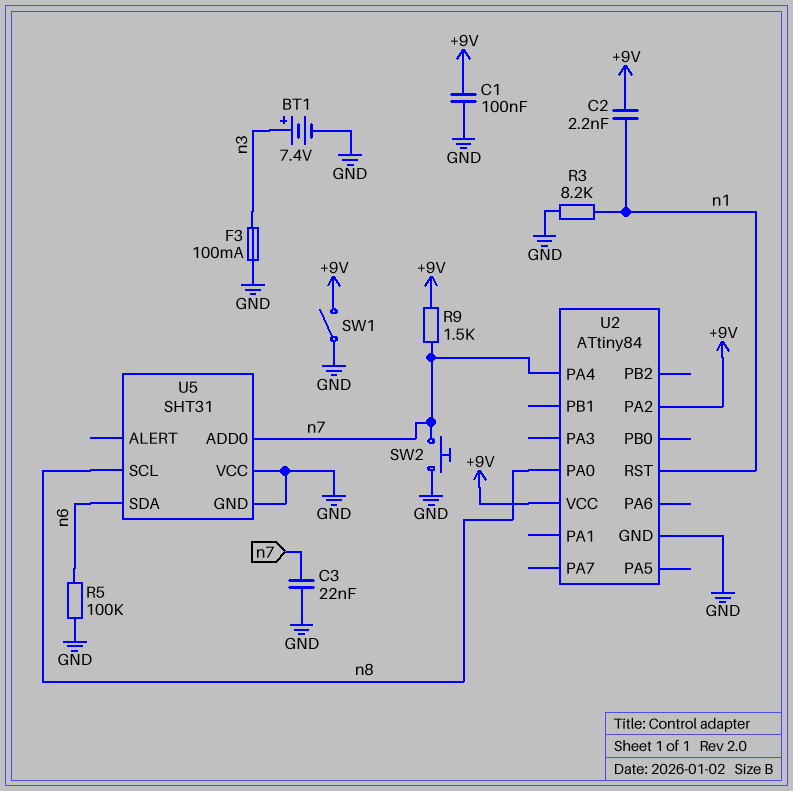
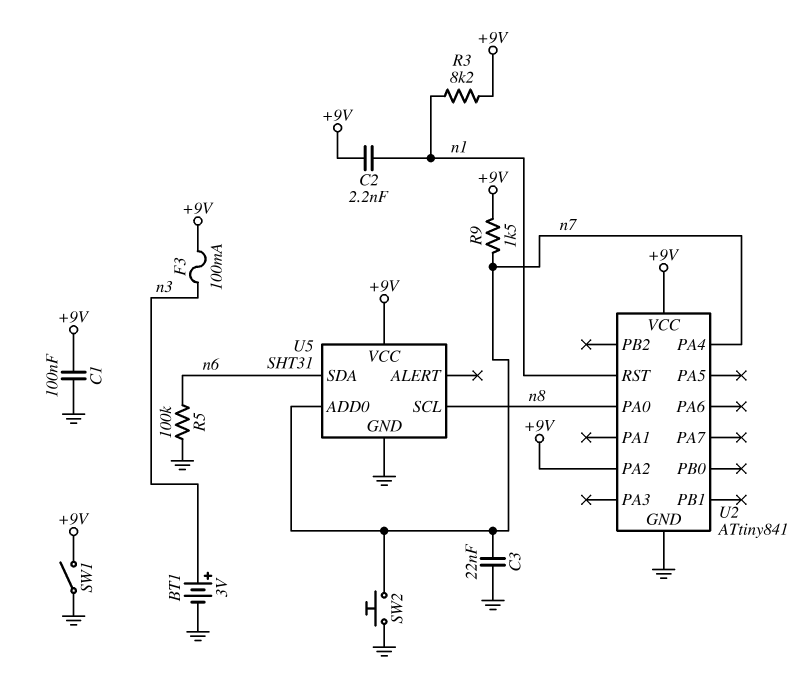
BT1: 7.4V (plus n3, minus GND) -> 3V (plus n3, minus GND)
F3: 100mA (GND, n3) -> 100mA (+9V, n3)
R3: 8.2k (GND, n1) -> 8.2k (+9V, n1)
U2: ATtiny84 -> ATtiny841
U5 pin VCC: GND -> +9V

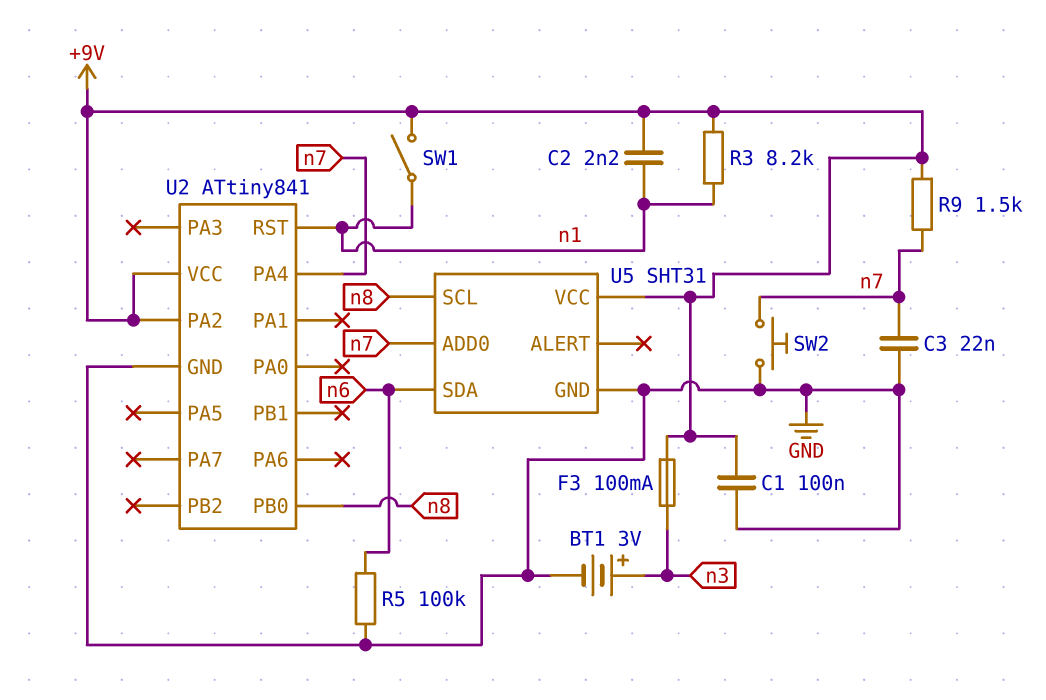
SW1: switch (+9V, GND) -> switch (+9V, n1)
U2 pin PA0: n8 -> none
U2 pin PB0: none -> n8

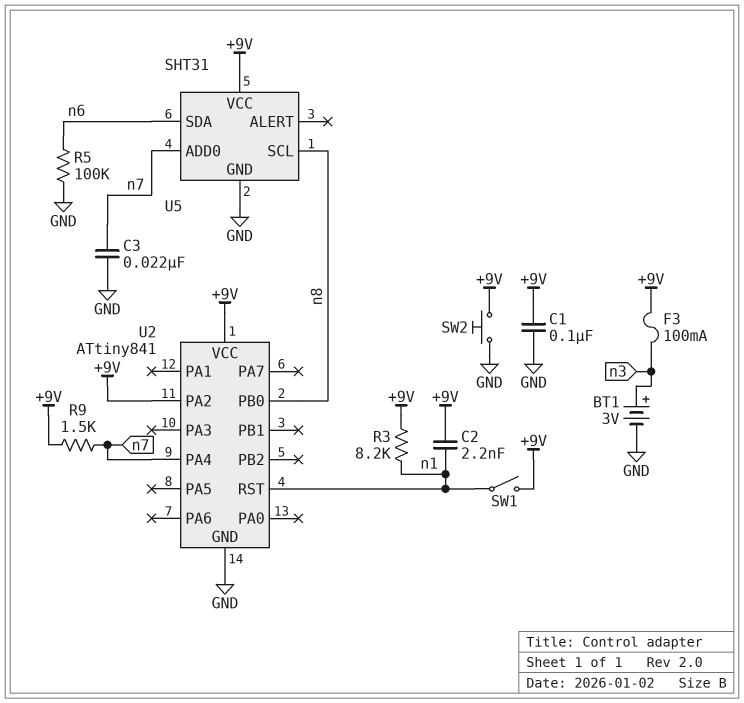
SW2: button (GND, n7) -> button (+9V, GND)

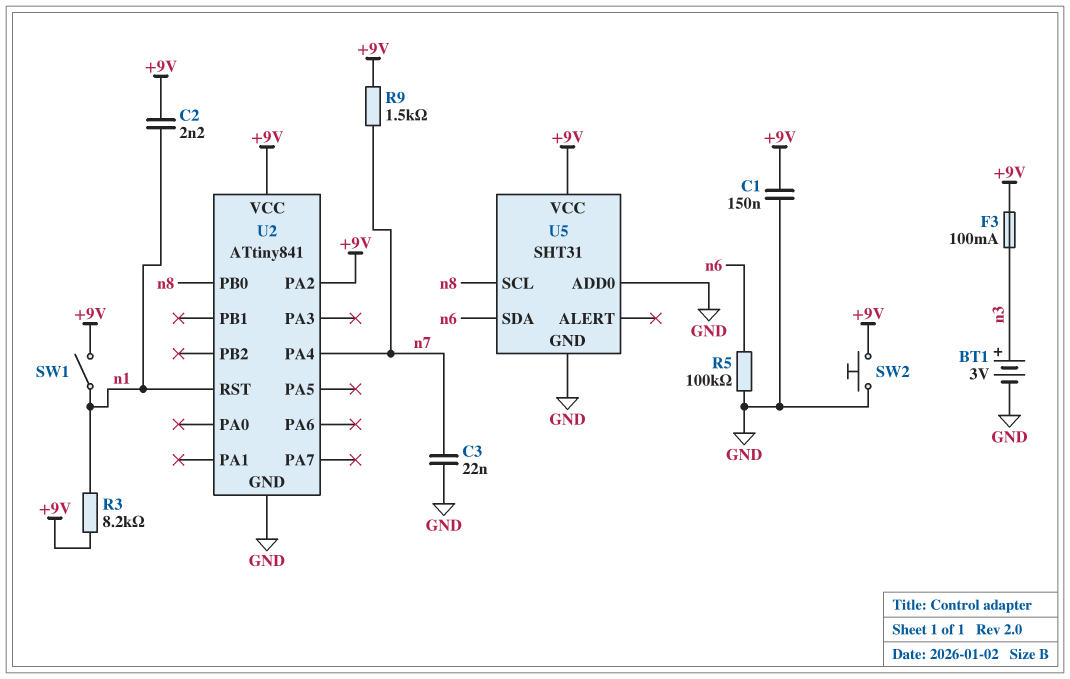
C1: 100nF (+9V, GND) -> 150nF (+9V, GND)
U5 pin ADD0: n7 -> GND

